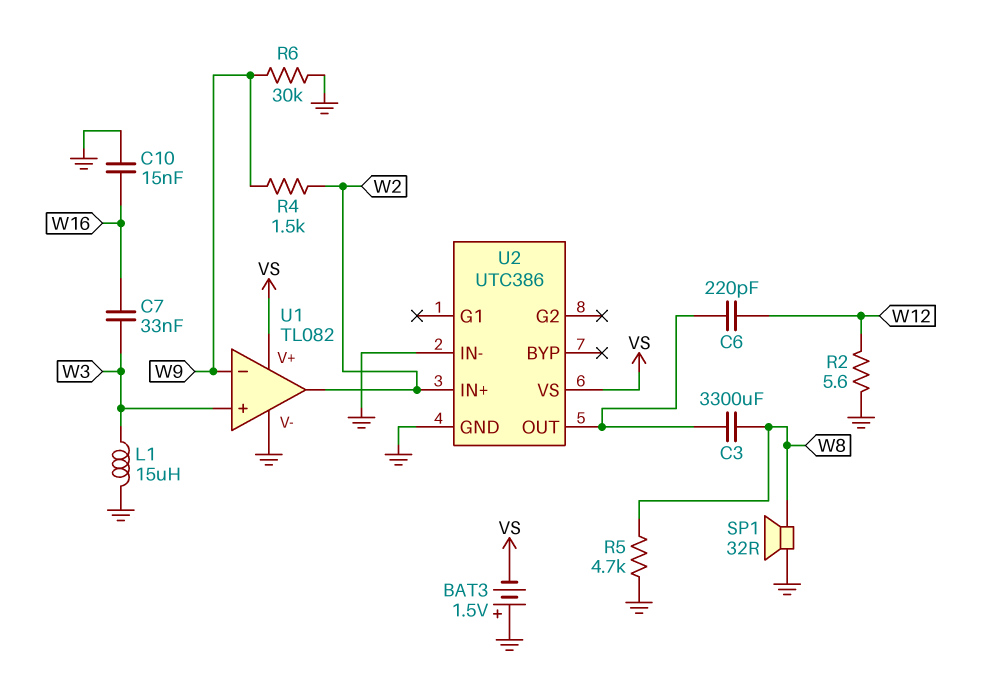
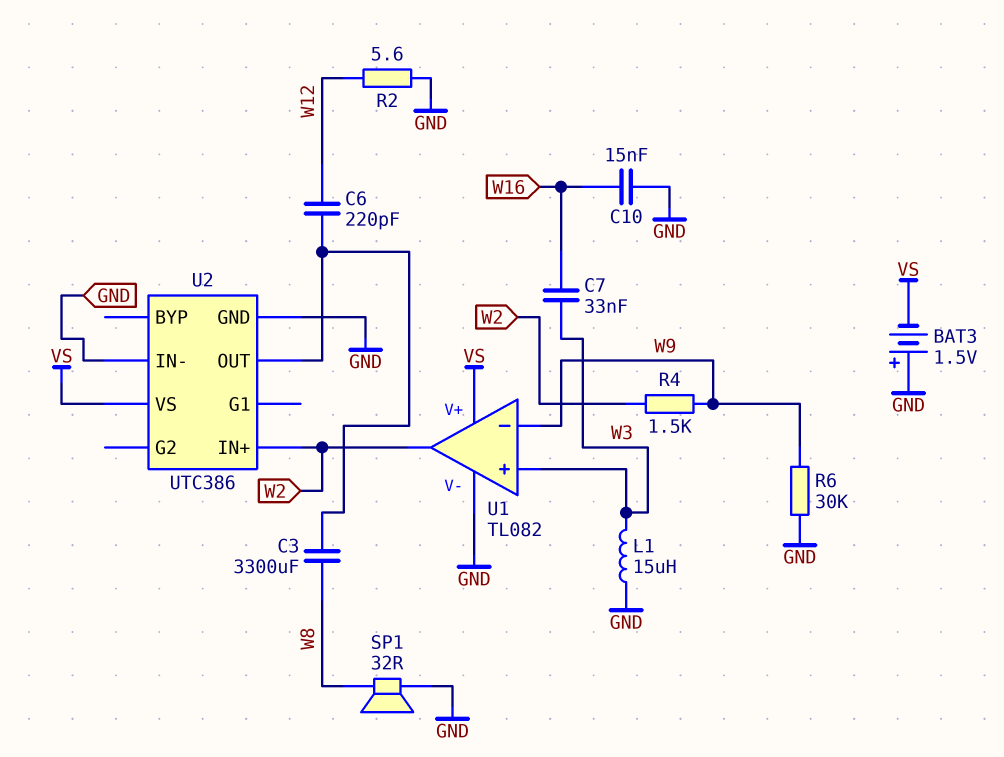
R5: 4.7k (GND, W8) -> none

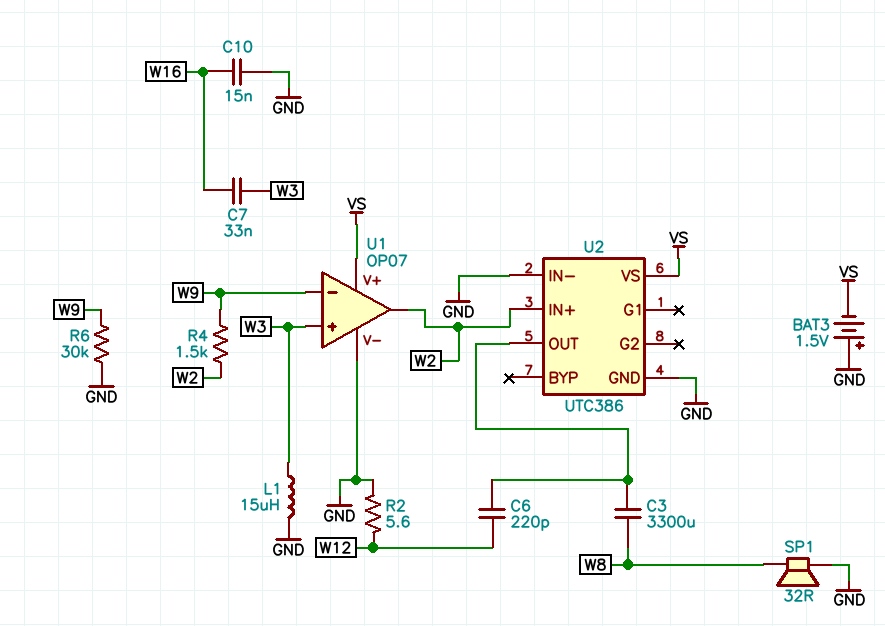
U1: TL082 -> OP07

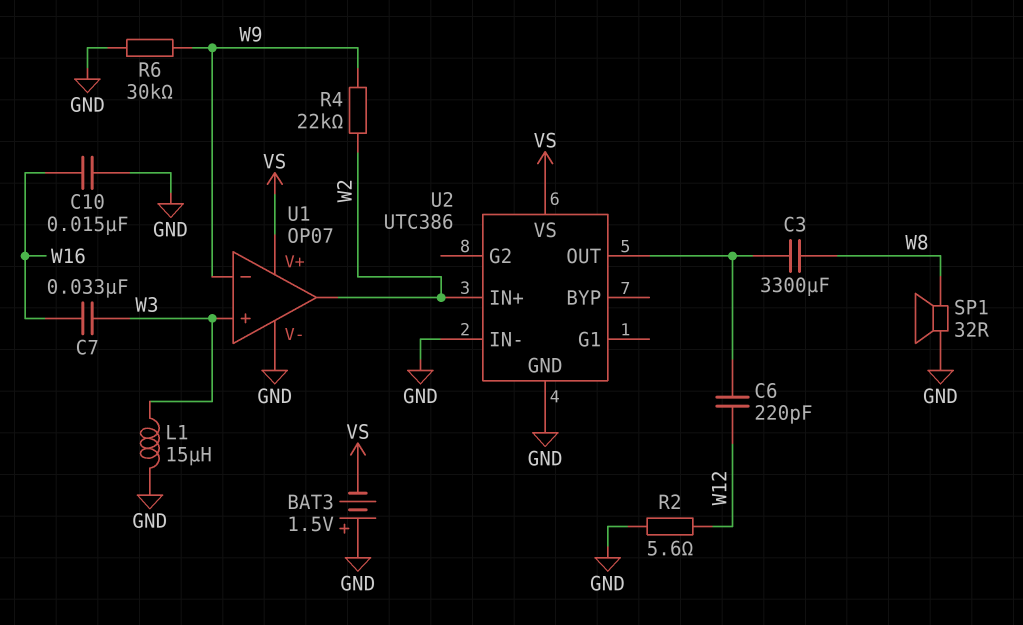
R4: 1.5k (W2, W9) -> 22k (W2, W9)

